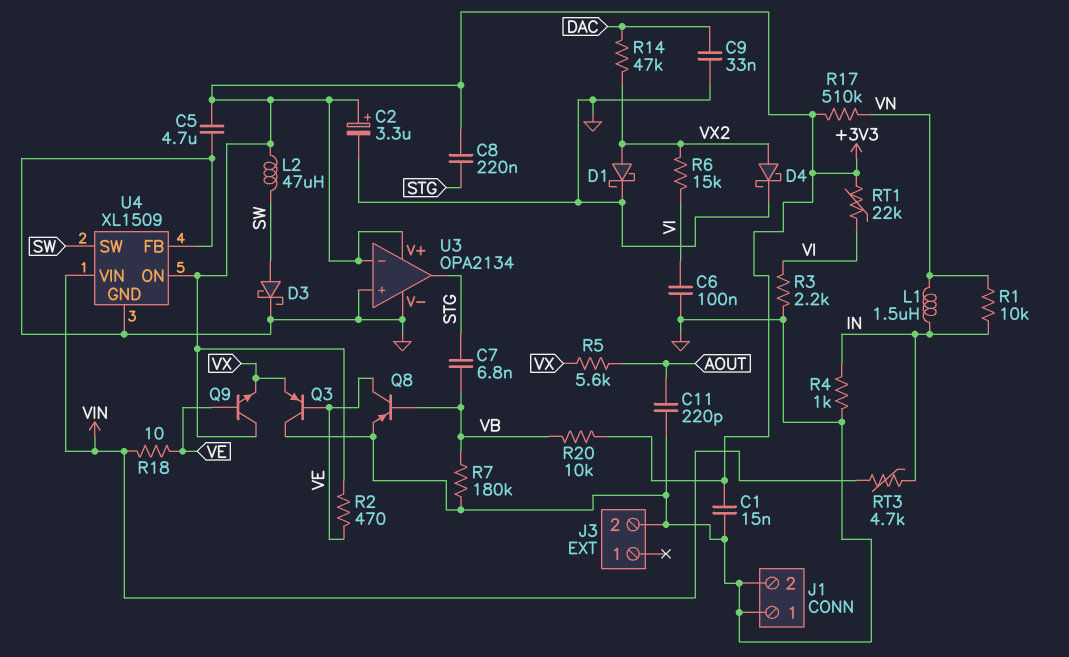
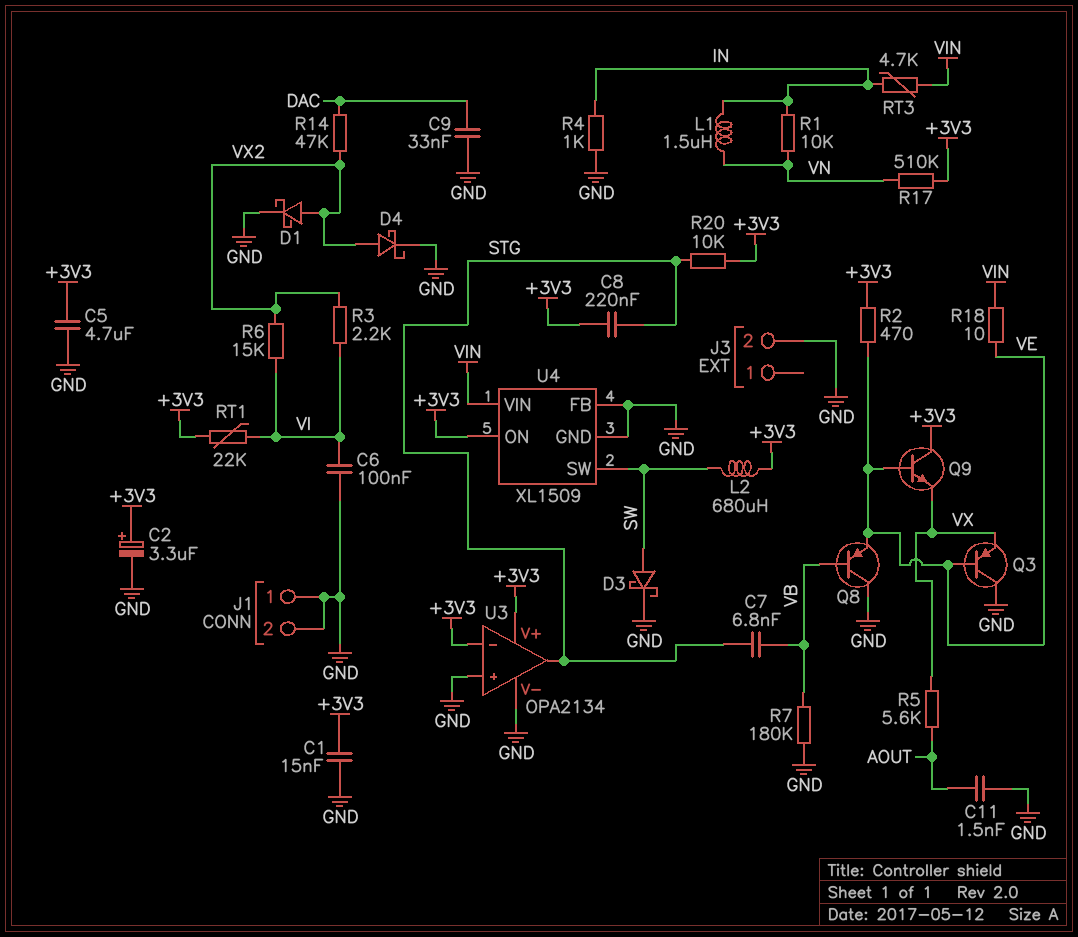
C11: 220pF (AOUT, GND) -> 1.5nF (AOUT, GND)
L2: 47uH (+3V3, SW) -> 680uH (+3V3, SW)
Q8: PNP (B VB, C VE, E GND) -> PNP (B VB, C GND, E VE)
R3: 2.2k (GND, VI) -> 2.2k (VI, VX2)
R20: 10k (+3V3, VB) -> 10k (+3V3, STG)

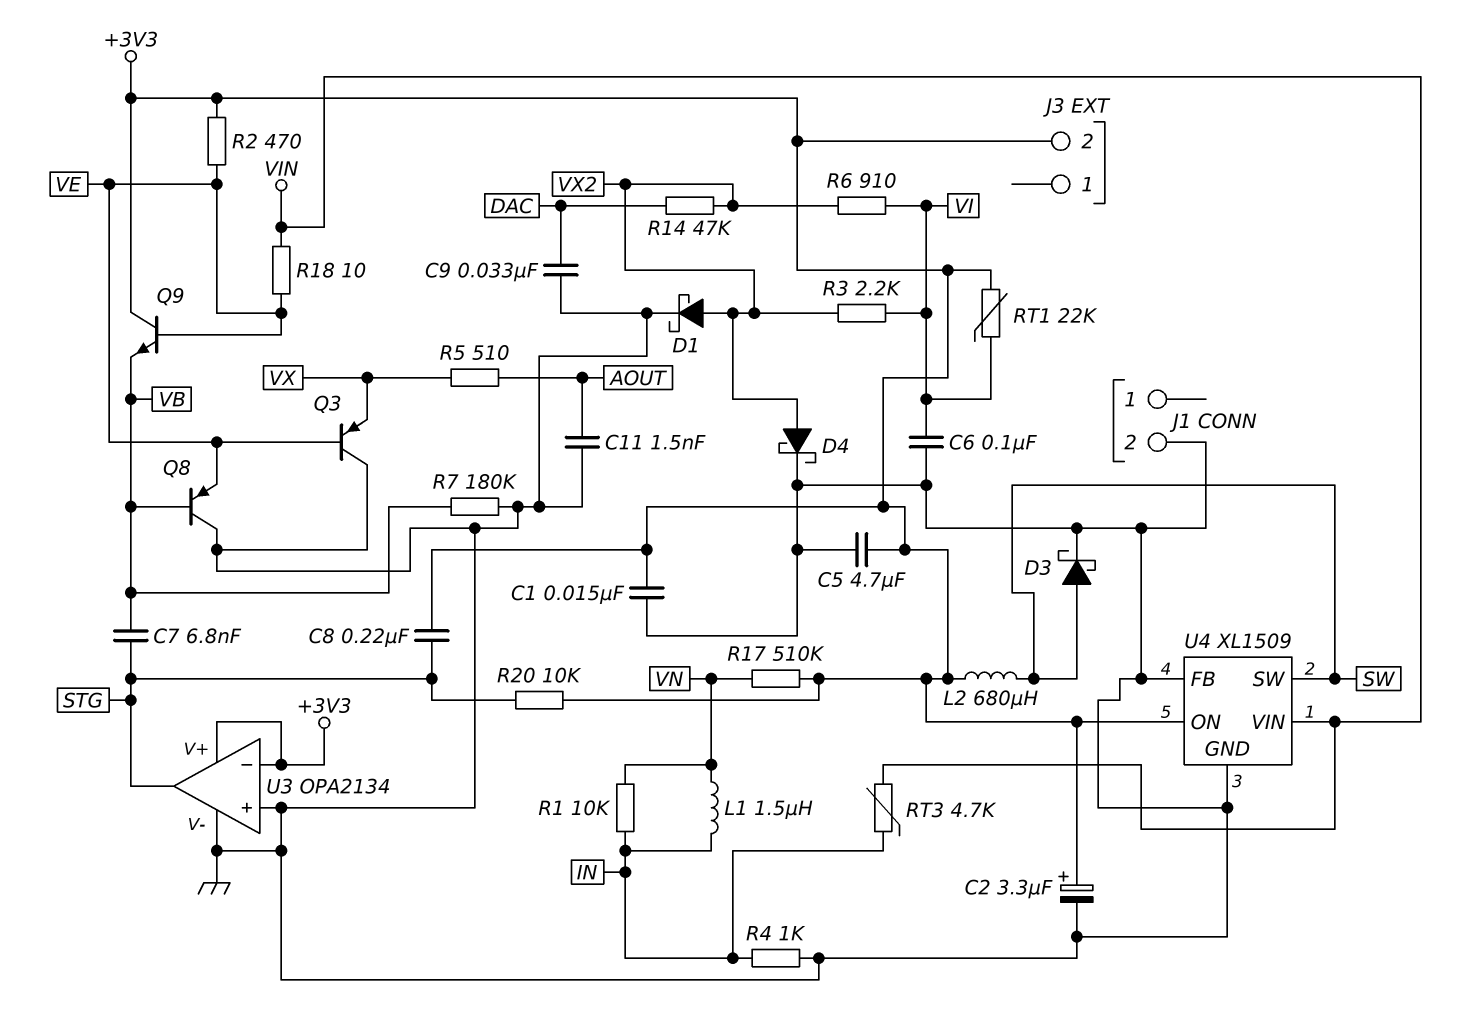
J1 pin 1: GND -> none
J3 pin 2: GND -> +3V3
Q9: NPN (B VE, C +3V3, E VX) -> NPN (B VE, C +3V3, E VB)
R5: 5.6k (AOUT, VX) -> 510 (AOUT, VX)
R6: 15k (VI, VX2) -> 910 (VI, VX2)

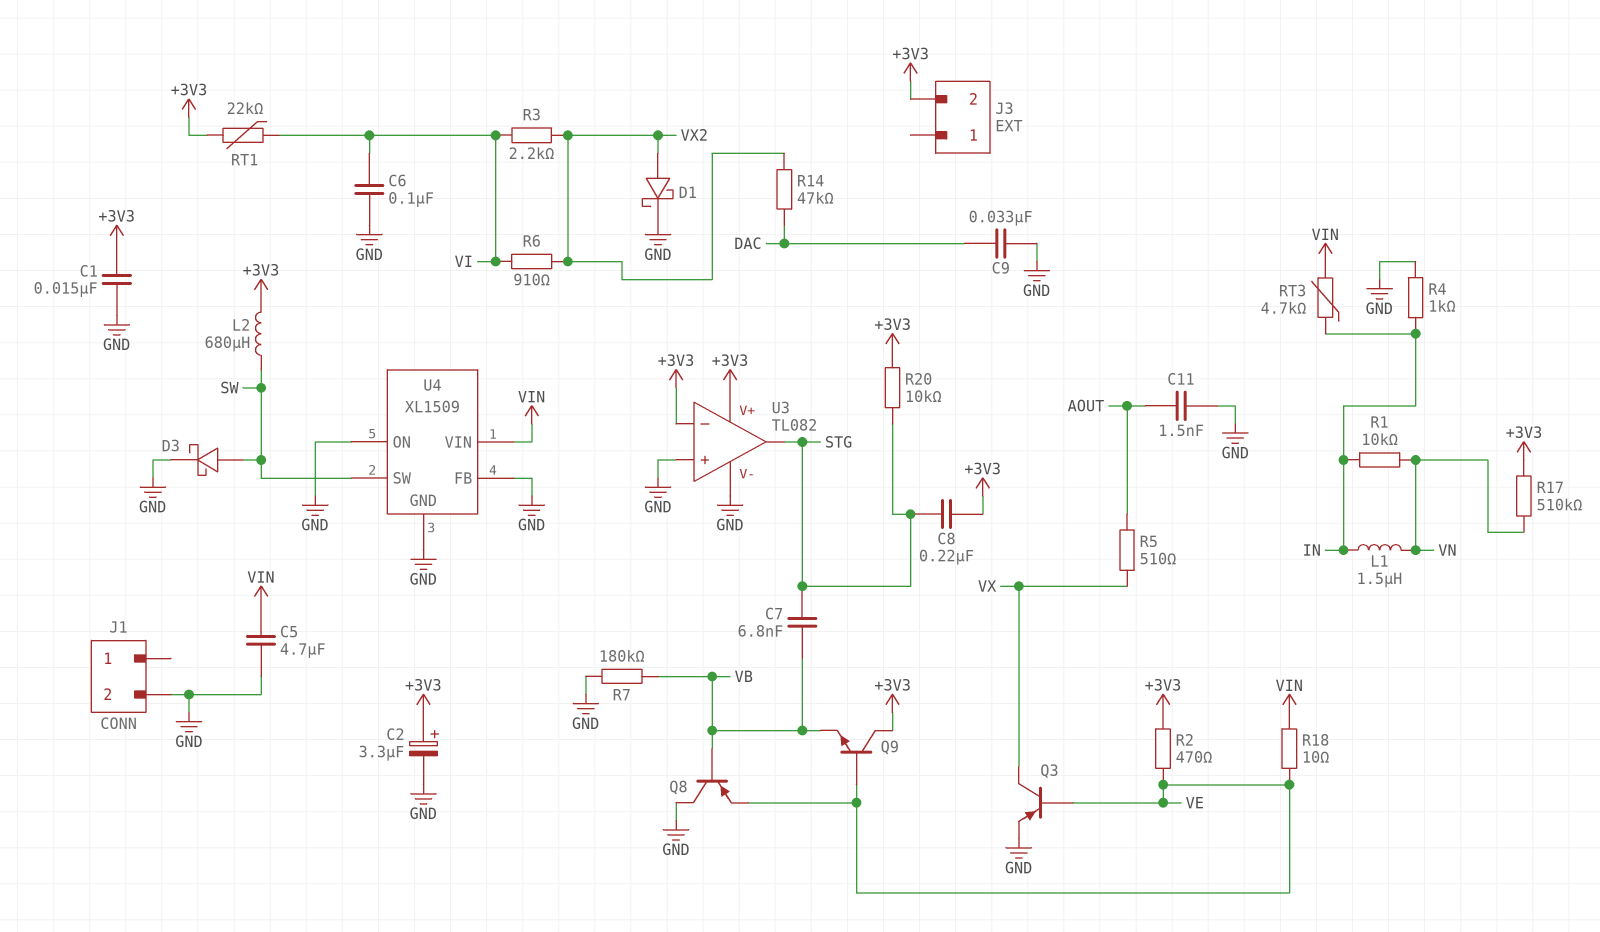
C5: 4.7uF (+3V3, GND) -> 4.7uF (GND, VIN)
D4: schottky (A VX2, K GND) -> none
Q3: PNP (B VE, C GND, E VX) -> PNP (B VE, C VX, E GND)
U3: OPA2134 -> TL082
U4 pin ON: +3V3 -> GND

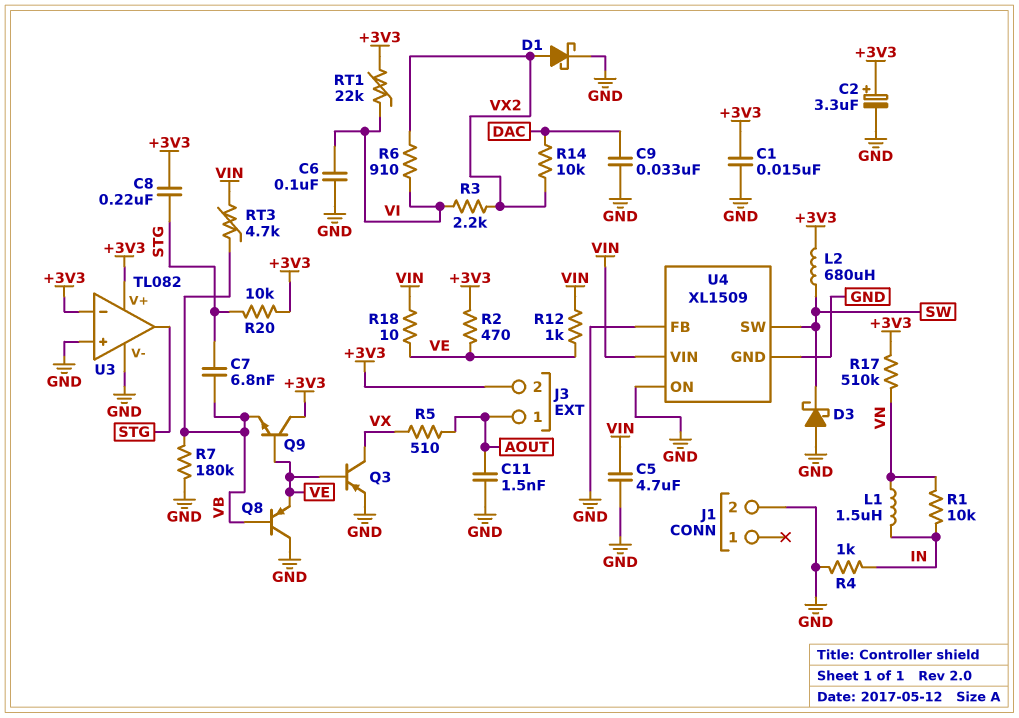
D3: schottky (A SW, K GND) -> schottky (A GND, K SW)
J3 pin 1: none -> AOUT
R12: none -> 1k (VE, VIN)
R14: 47k (DAC, VX2) -> 10k (DAC, VX2)
RT3: 4.7k (IN, VIN) -> 4.7k (VB, VIN)

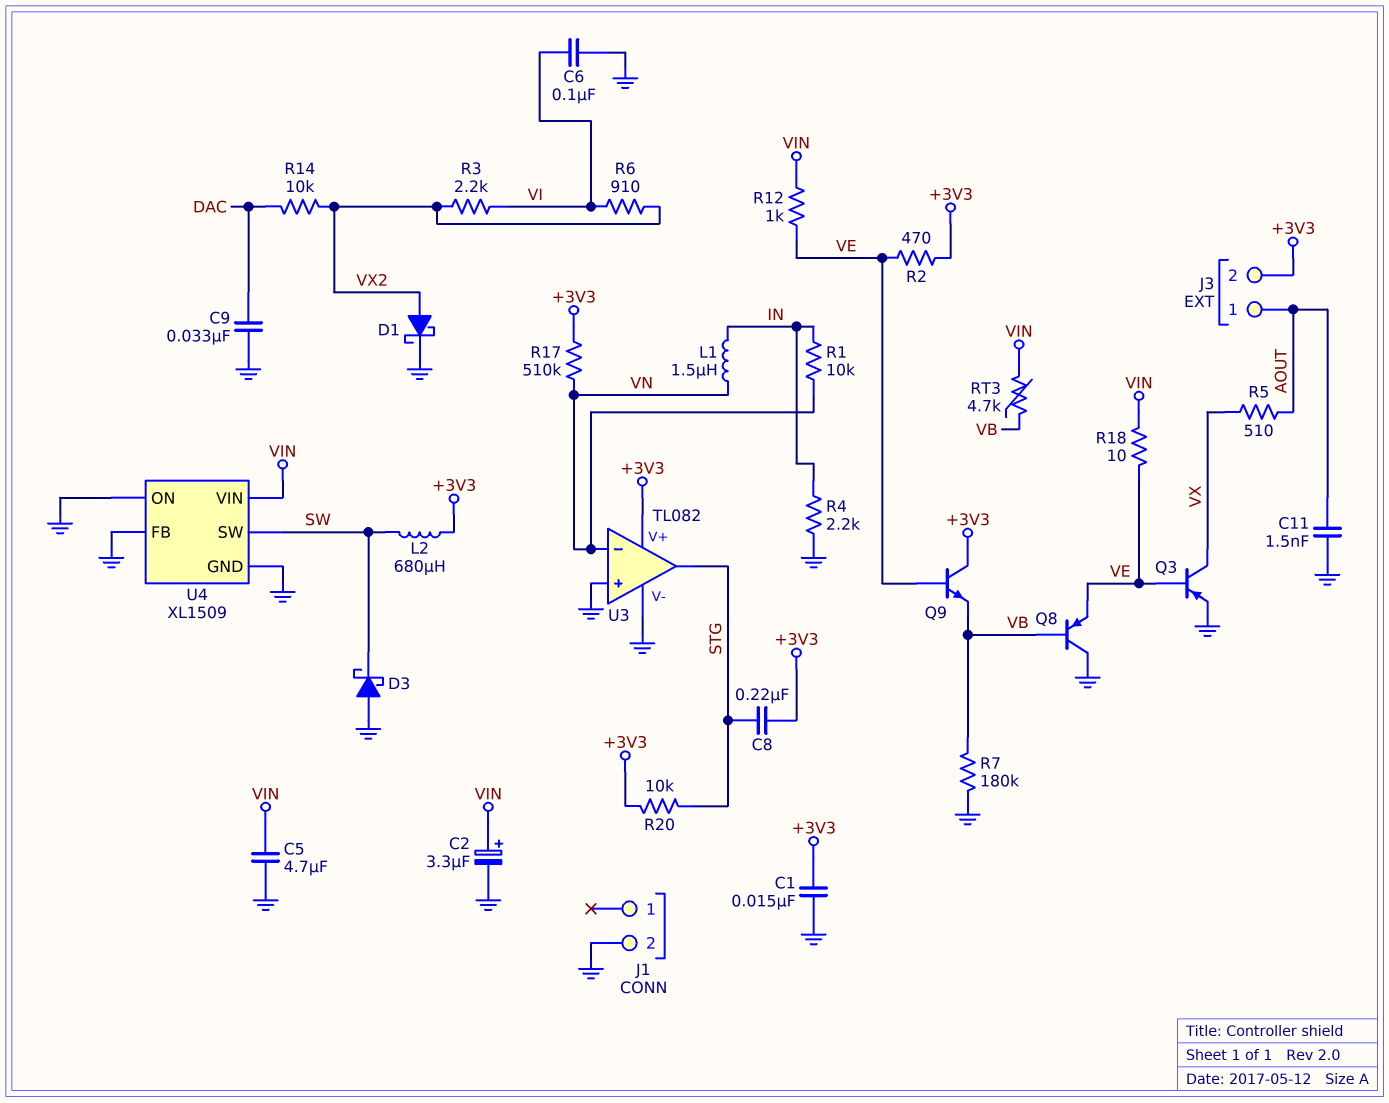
C2: 3.3uF (plus +3V3, minus GND) -> 3.3uF (plus VIN, minus GND)
C7: 6.8nF (STG, VB) -> none
R4: 1k (GND, IN) -> 2.2k (GND, IN)
RT1: 22k (+3V3, VI) -> none
U3 pin in-: +3V3 -> VN

